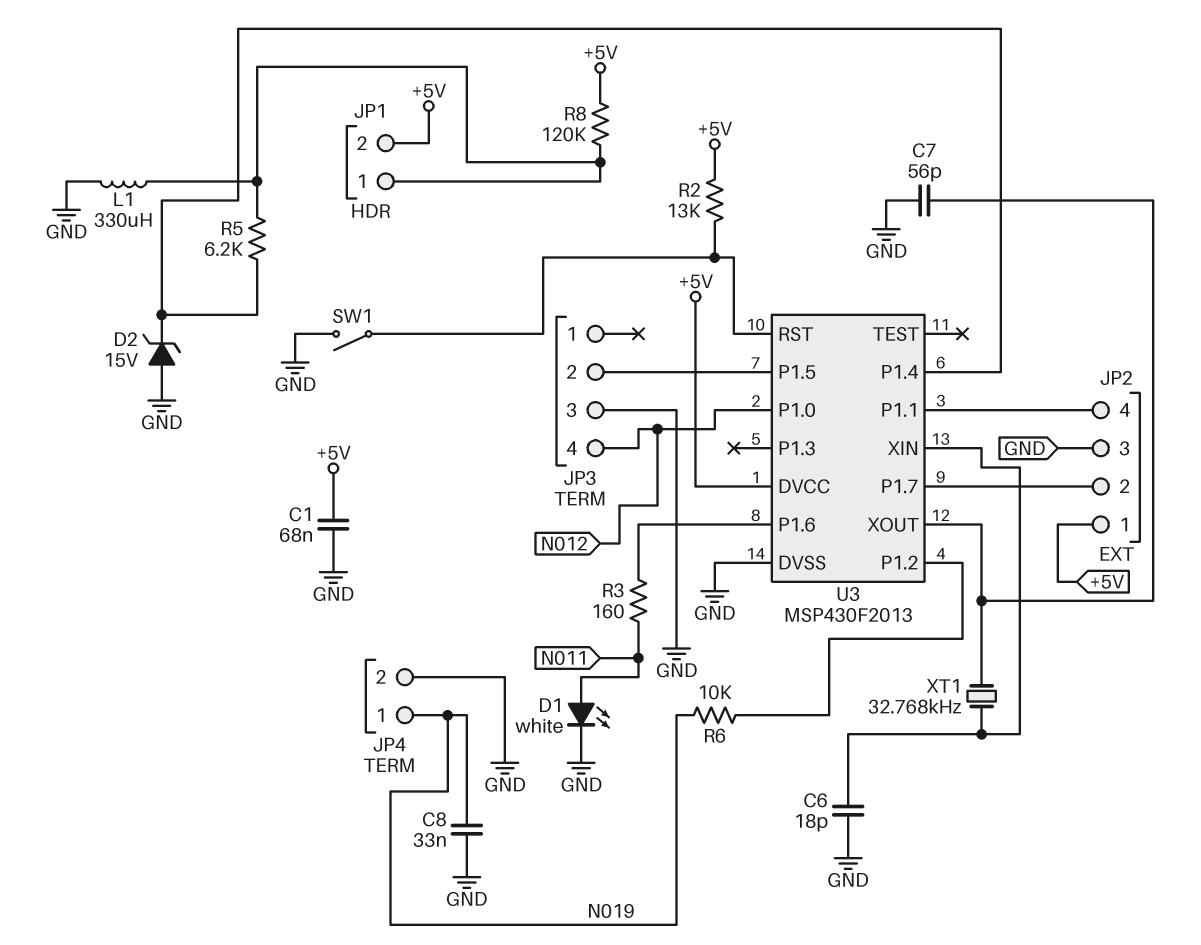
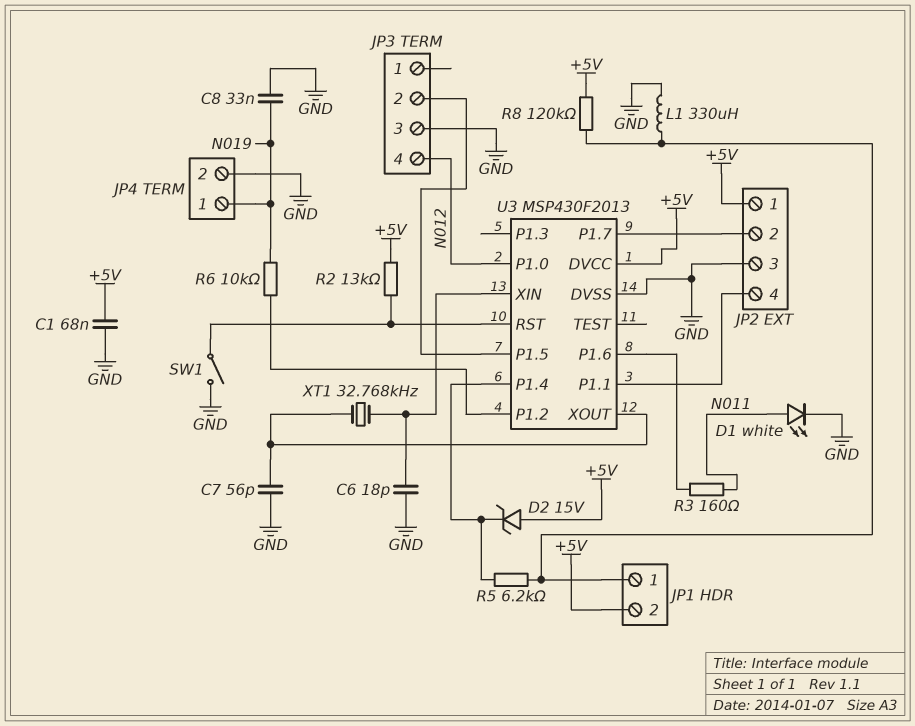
D2: zener 15V (A GND, K U3/P1.4) -> zener 15V (A +5V, K U3/P1.4)

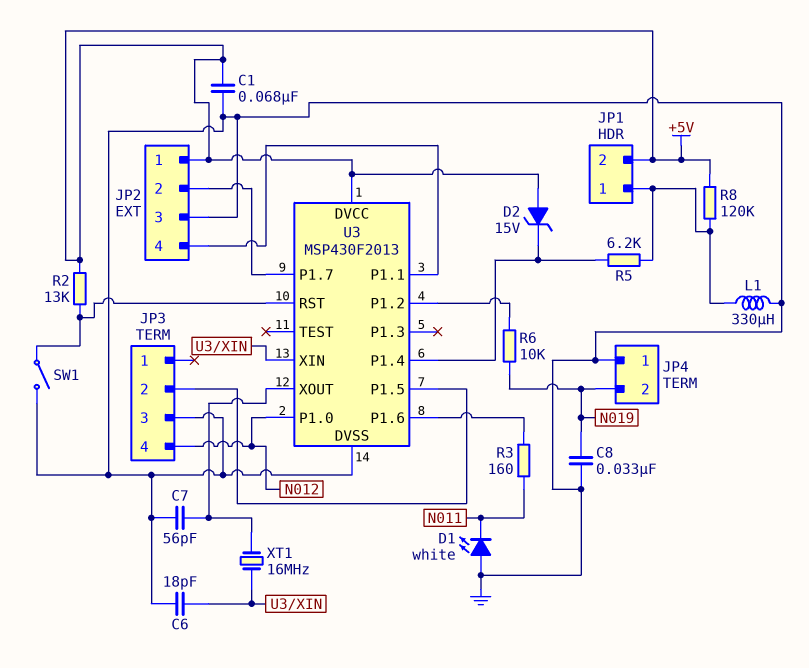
D1: LED white (A N011, K GND) -> LED white (A GND, K N011)
JP4 pin 1: N019 -> GND
JP4 pin 2: GND -> N019
XT1: 32.768kHz (U3/XIN, U3/XOUT) -> 16MHz (U3/XIN, U3/XOUT)

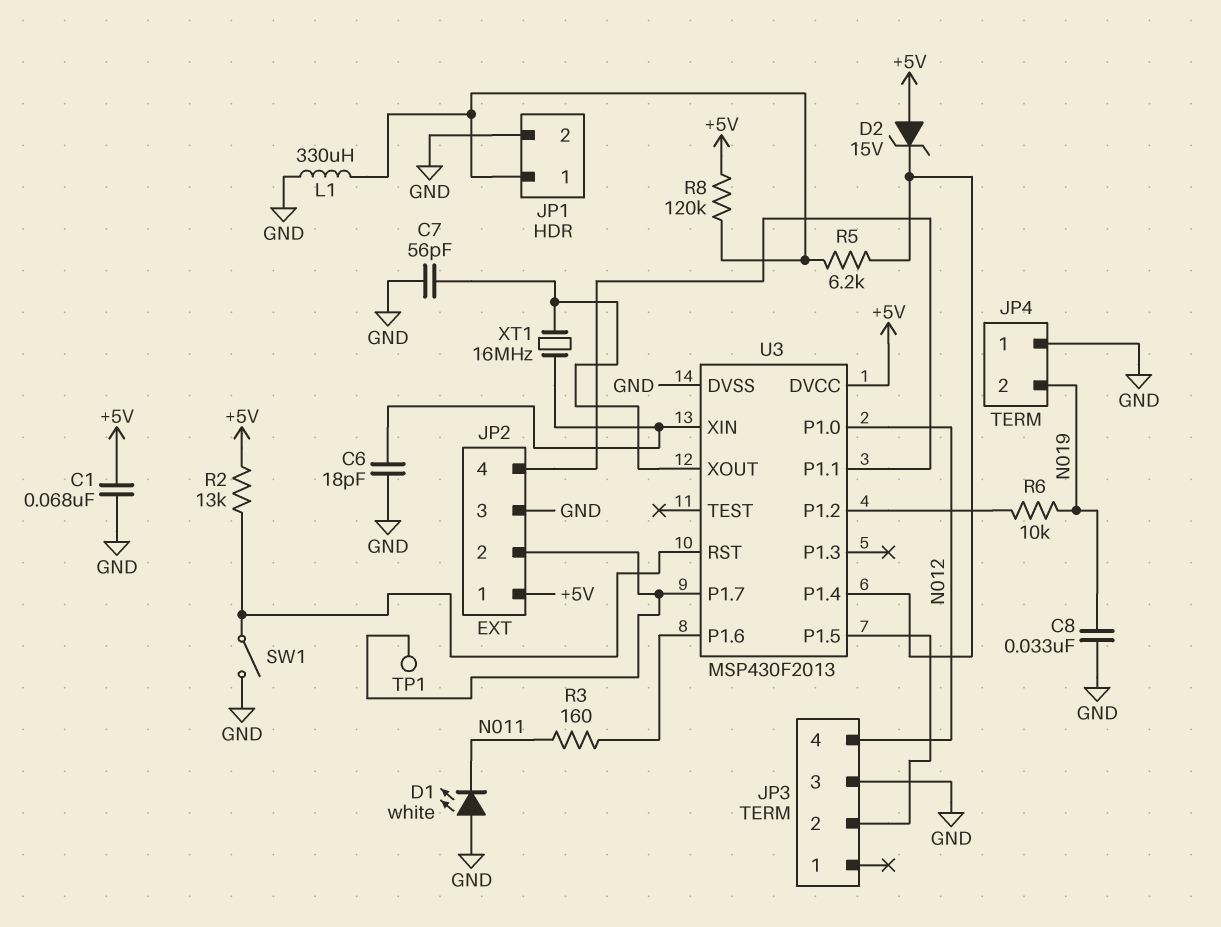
JP1 pin 2: +5V -> GND
TP1: none -> test point (JP2/2)

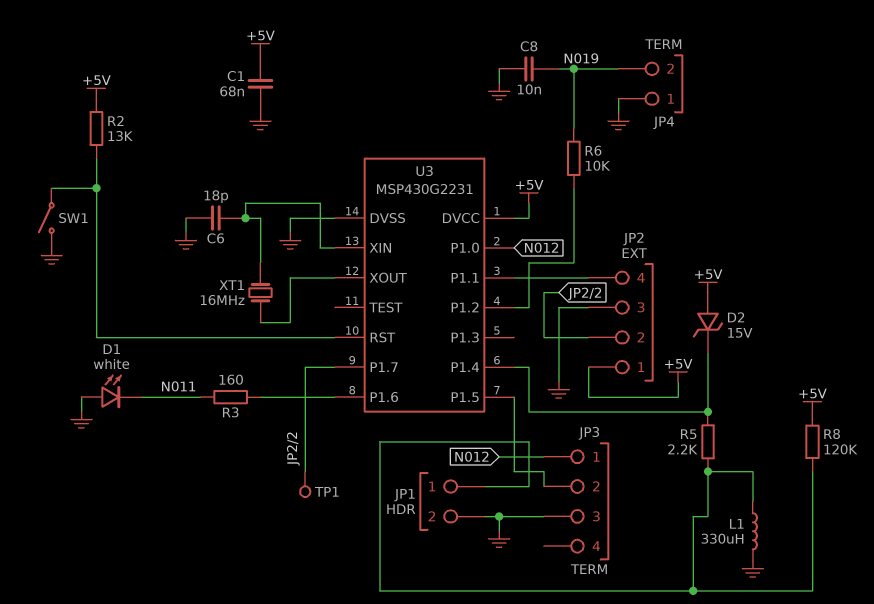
C7: 56pF (GND, U3/XOUT) -> none
C8: 33nF (GND, N019) -> 10nF (GND, N019)
JP3 pin 1: none -> N012
JP3 pin 4: N012 -> none
R5: 6.2k (JP1/1, U3/P1.4) -> 2.2k (JP1/1, U3/P1.4)
U3: MSP430F2013 -> MSP430G2231

